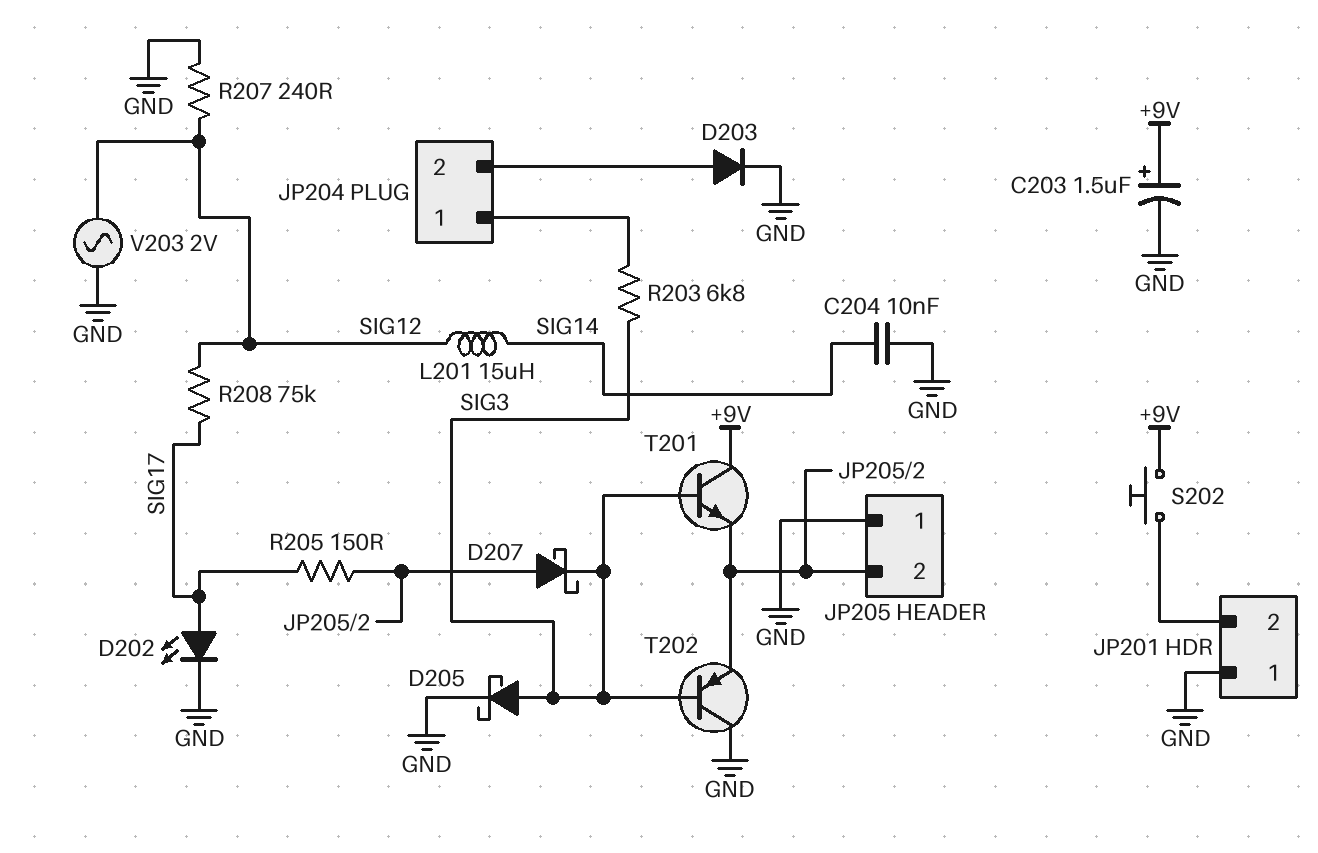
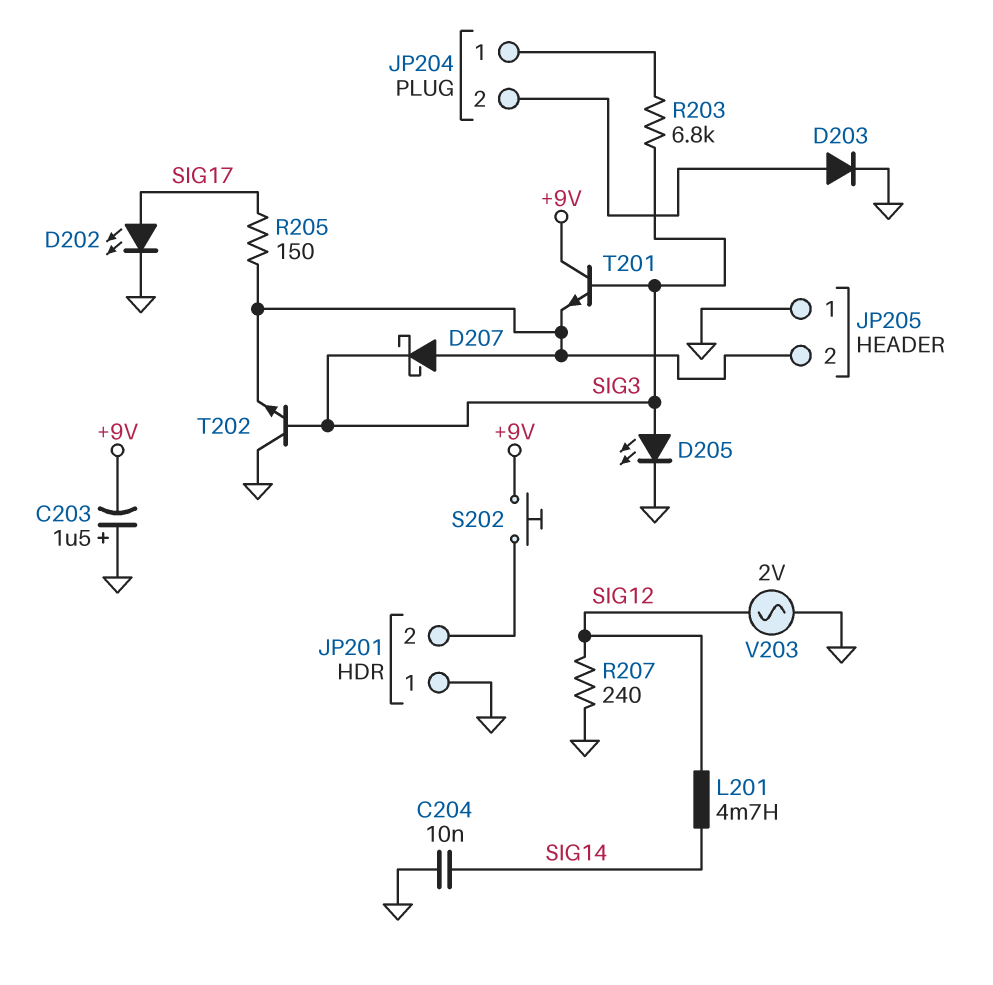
C203: 1.5uF (plus +9V, minus GND) -> 1.5uF (plus GND, minus +9V)
D205: schottky (A SIG3, K GND) -> LED (A SIG3, K GND)
L201: 15uH (SIG12, SIG14) -> 4.7mH (SIG12, SIG14)
R208: 75k (SIG12, SIG17) -> none
T202: PNP (B SIG3, C GND, E JP205/2) -> NPN (B SIG3, C GND, E JP205/2)

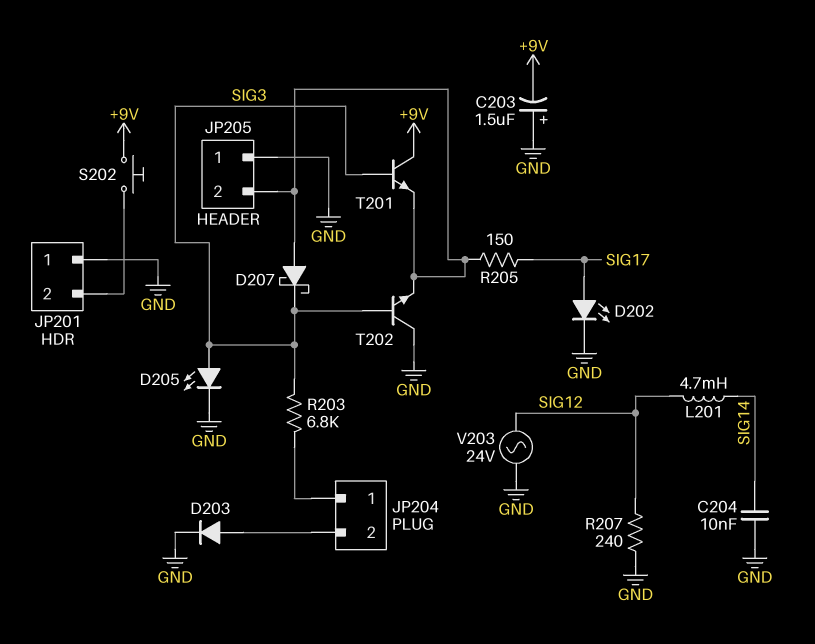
V203: AC 2V (GND, SIG12) -> AC 24V (GND, SIG12)

